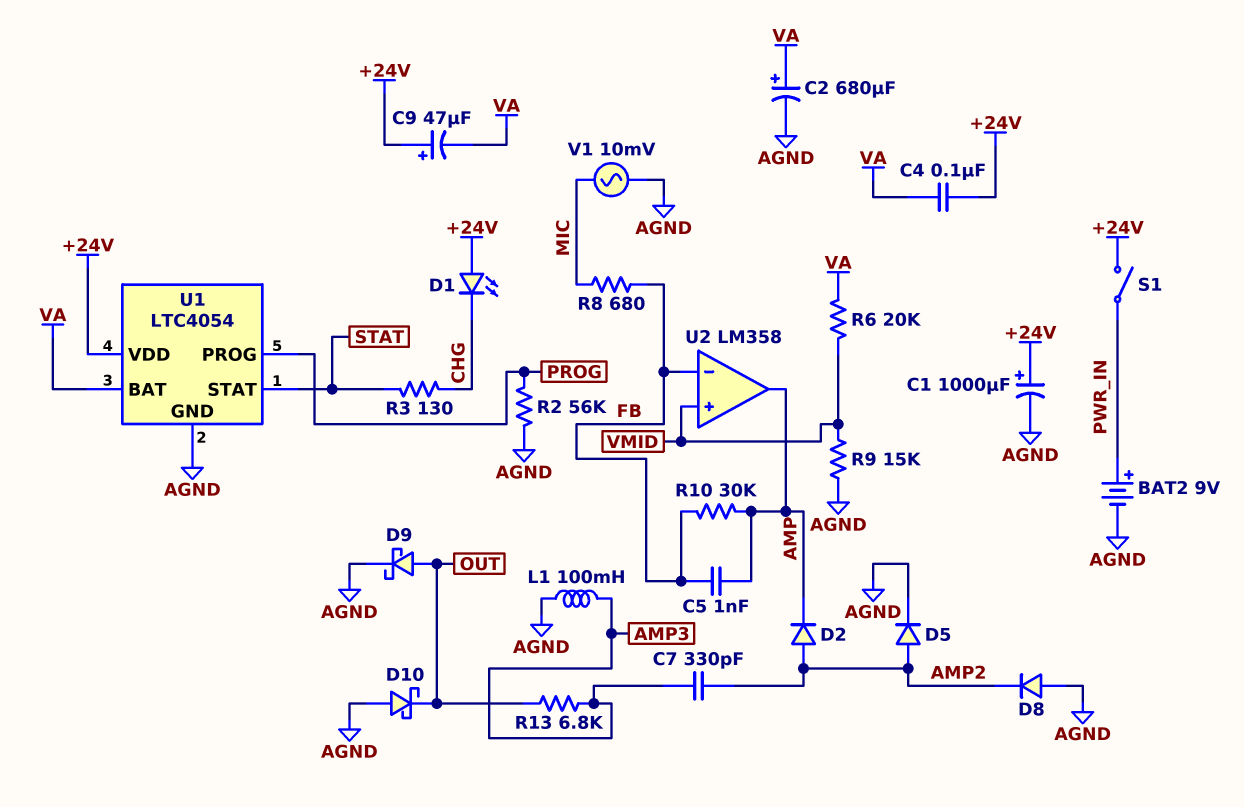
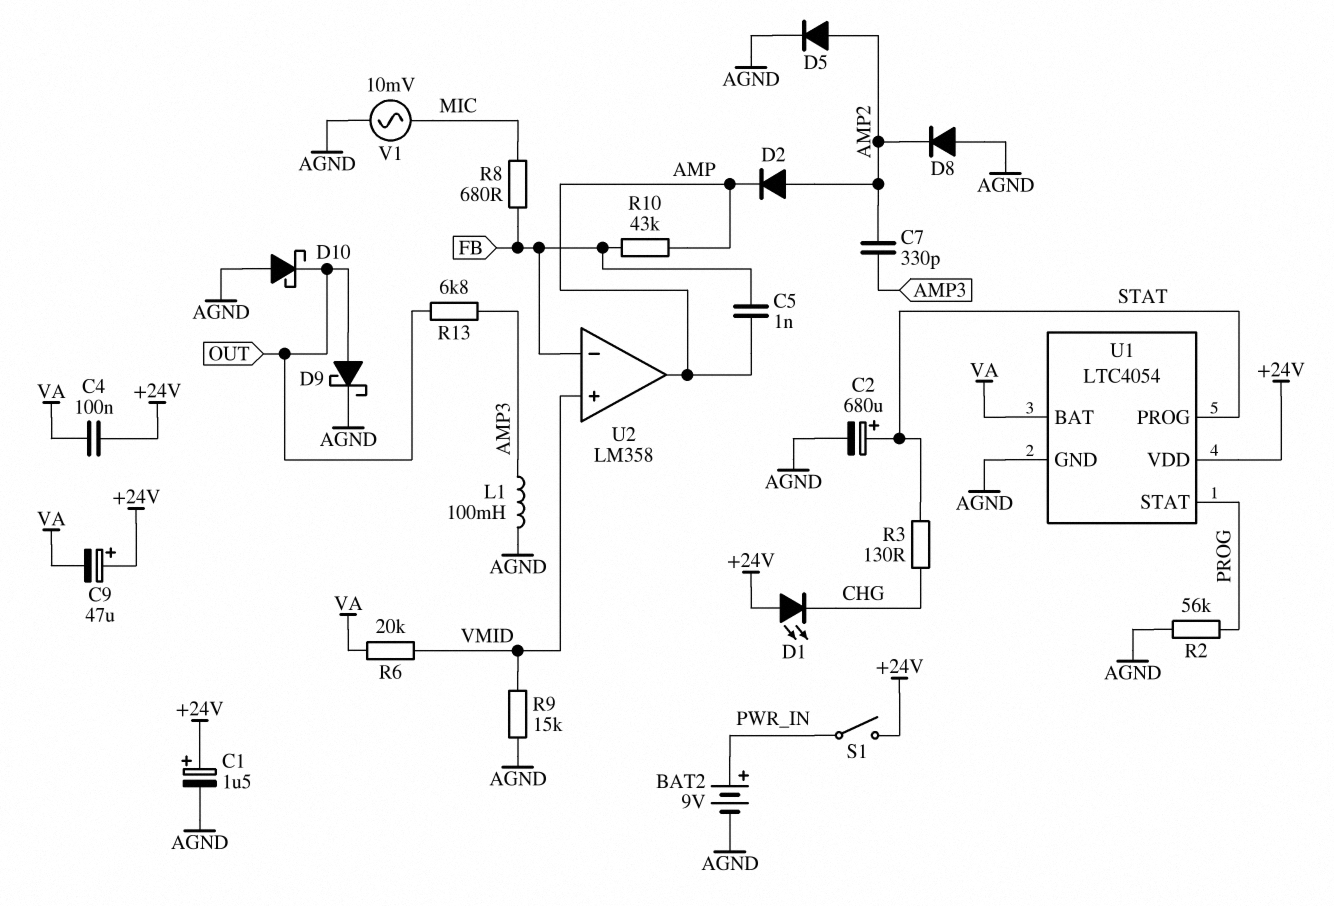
C1: 1000uF (plus +24V, minus AGND) -> 1.5uF (plus +24V, minus AGND)
C2: 680uF (plus VA, minus AGND) -> 680uF (plus STAT, minus AGND)
R10: 30k (AMP, FB) -> 43k (AMP, FB)
U1 pin PROG: PROG -> STAT
U1 pin STAT: STAT -> PROG

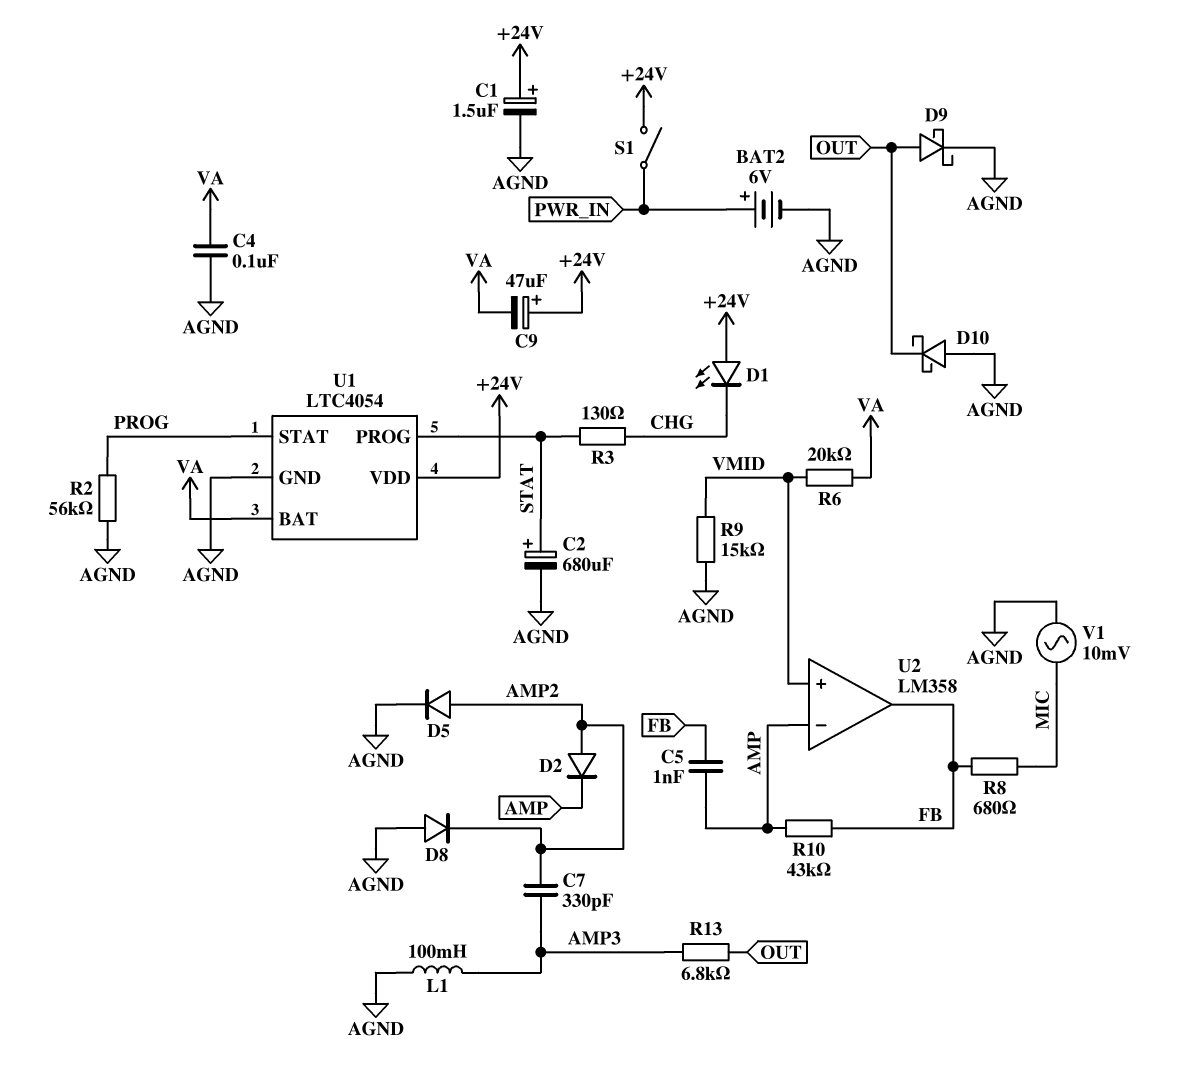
BAT2: 9V (plus PWR_IN, minus AGND) -> 6V (plus PWR_IN, minus AGND)
C4: 100nF (+24V, VA) -> 100nF (AGND, VA)
U2 pin in-: FB -> AMP
U2 pin out: AMP -> FB

